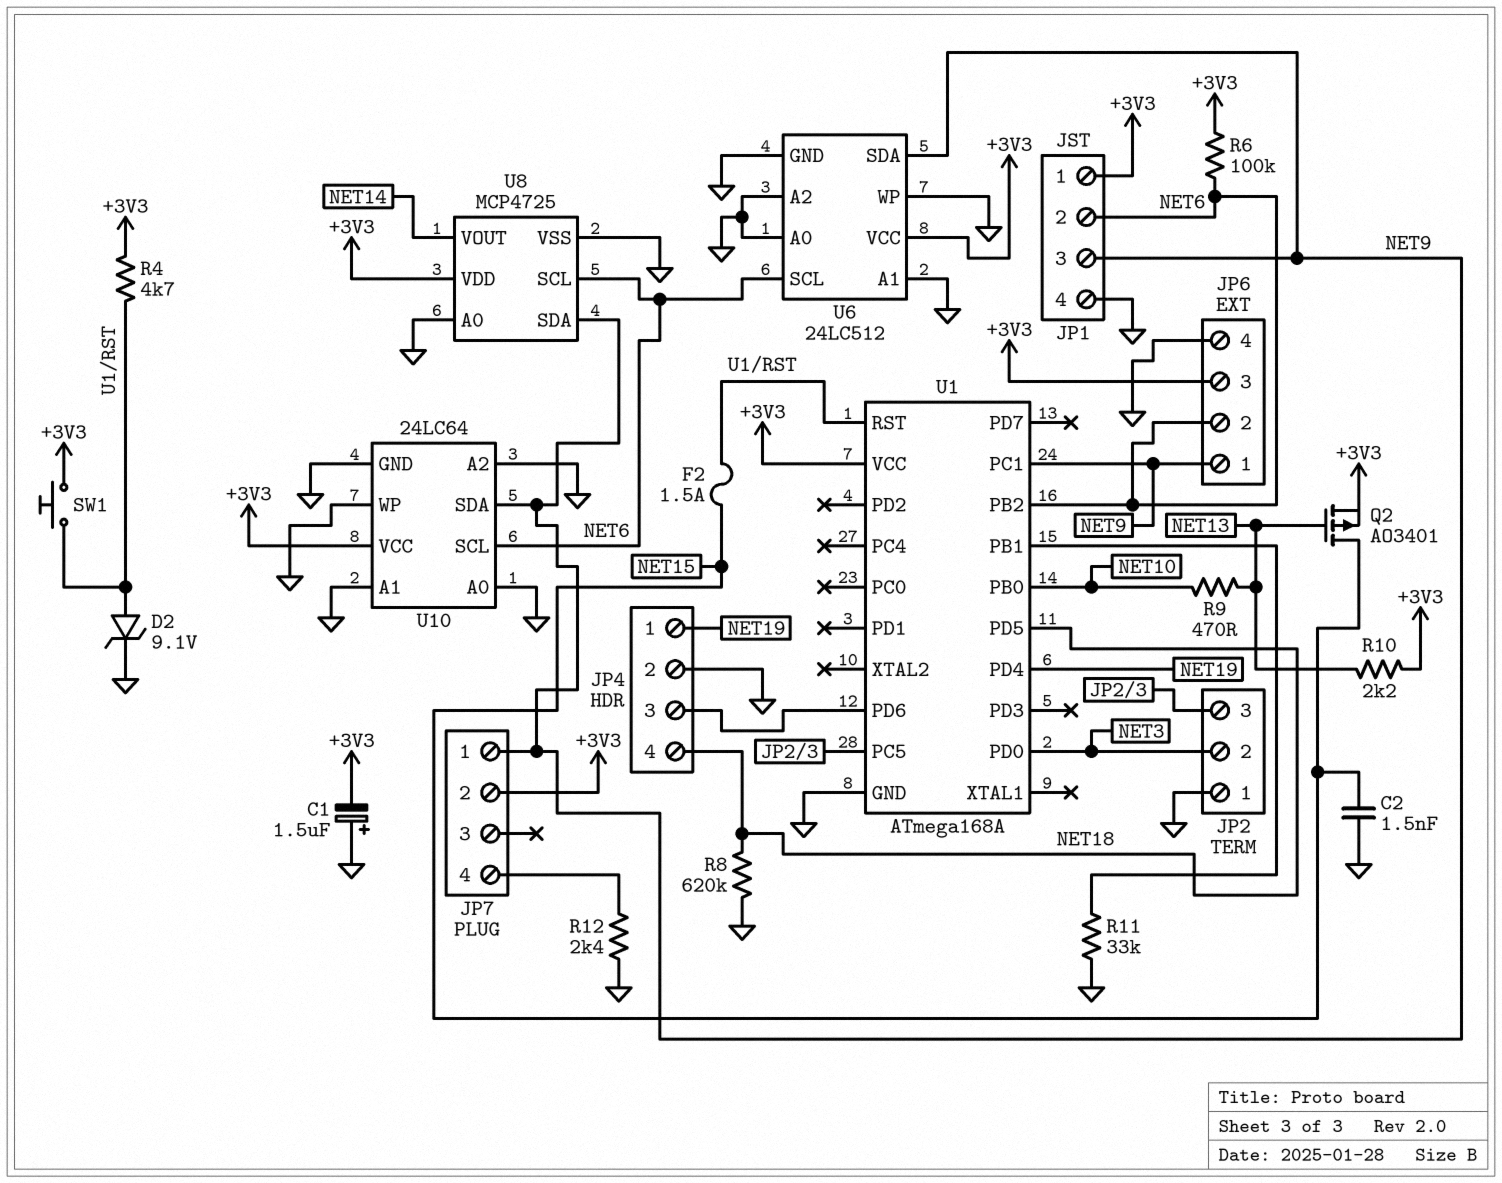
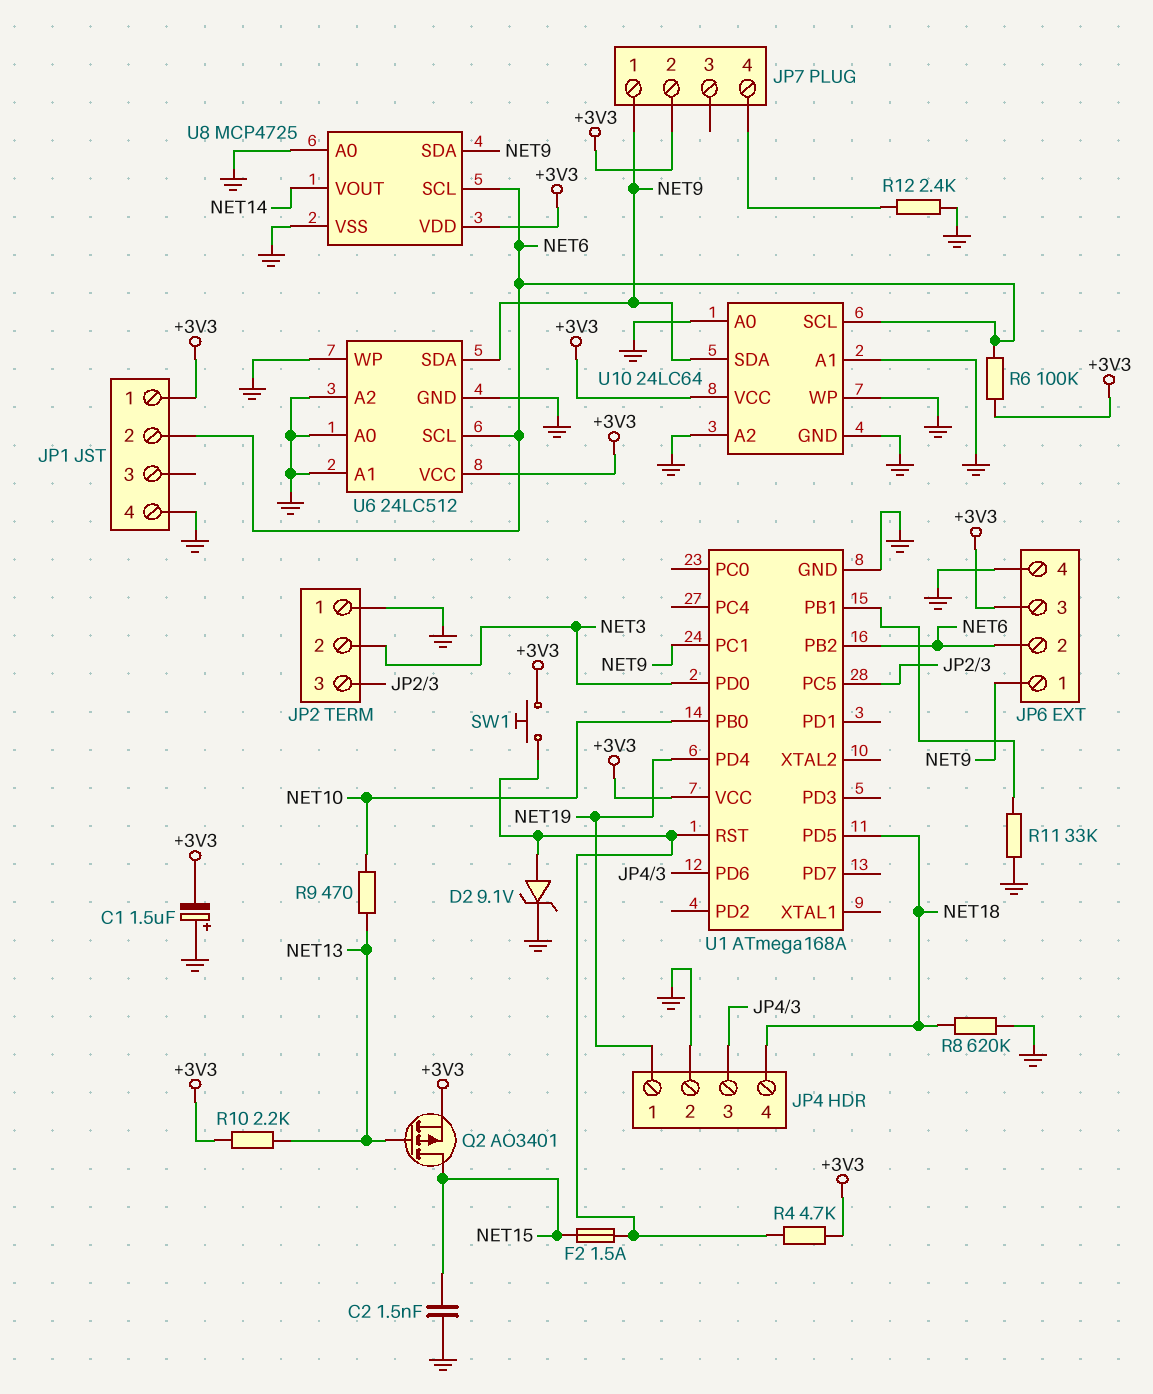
JP1 pin 3: NET9 -> none

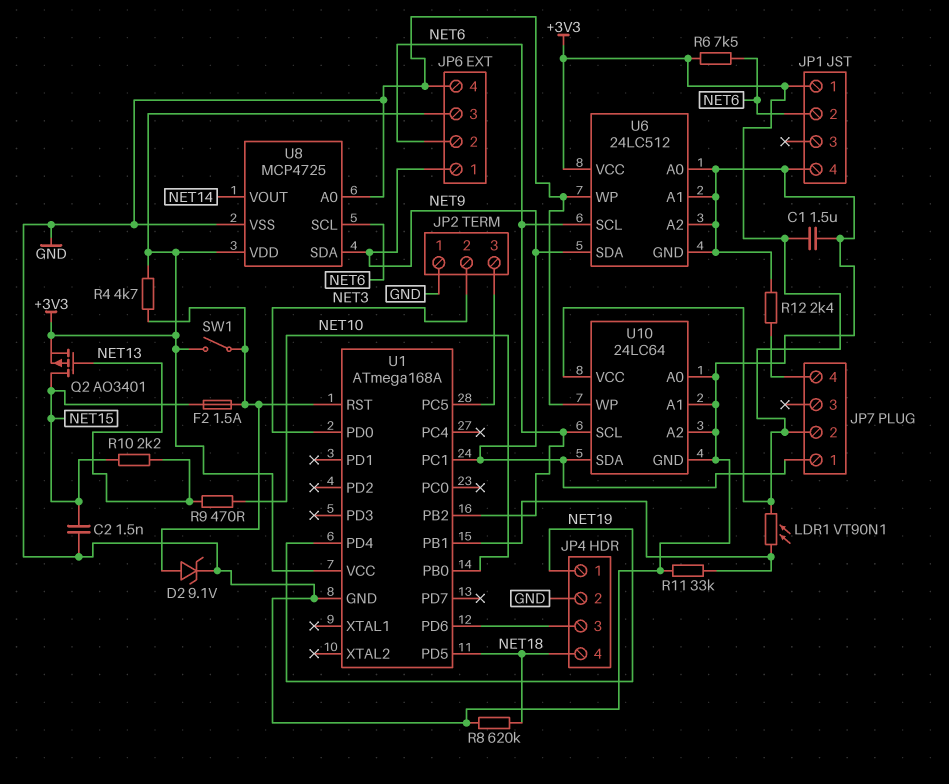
C1: 1.5uF (plus GND, minus +3V3) -> 1.5uF (+3V3, GND)
LDR1: none -> VT90N1 (+3V3, U1/PB1)
R6: 100k (+3V3, NET6) -> 7.5k (+3V3, NET6)
R10: 2.2k (+3V3, NET13) -> 2.2k (NET13, NET15)
SW1: button (+3V3, U1/RST) -> switch (+3V3, U1/RST)

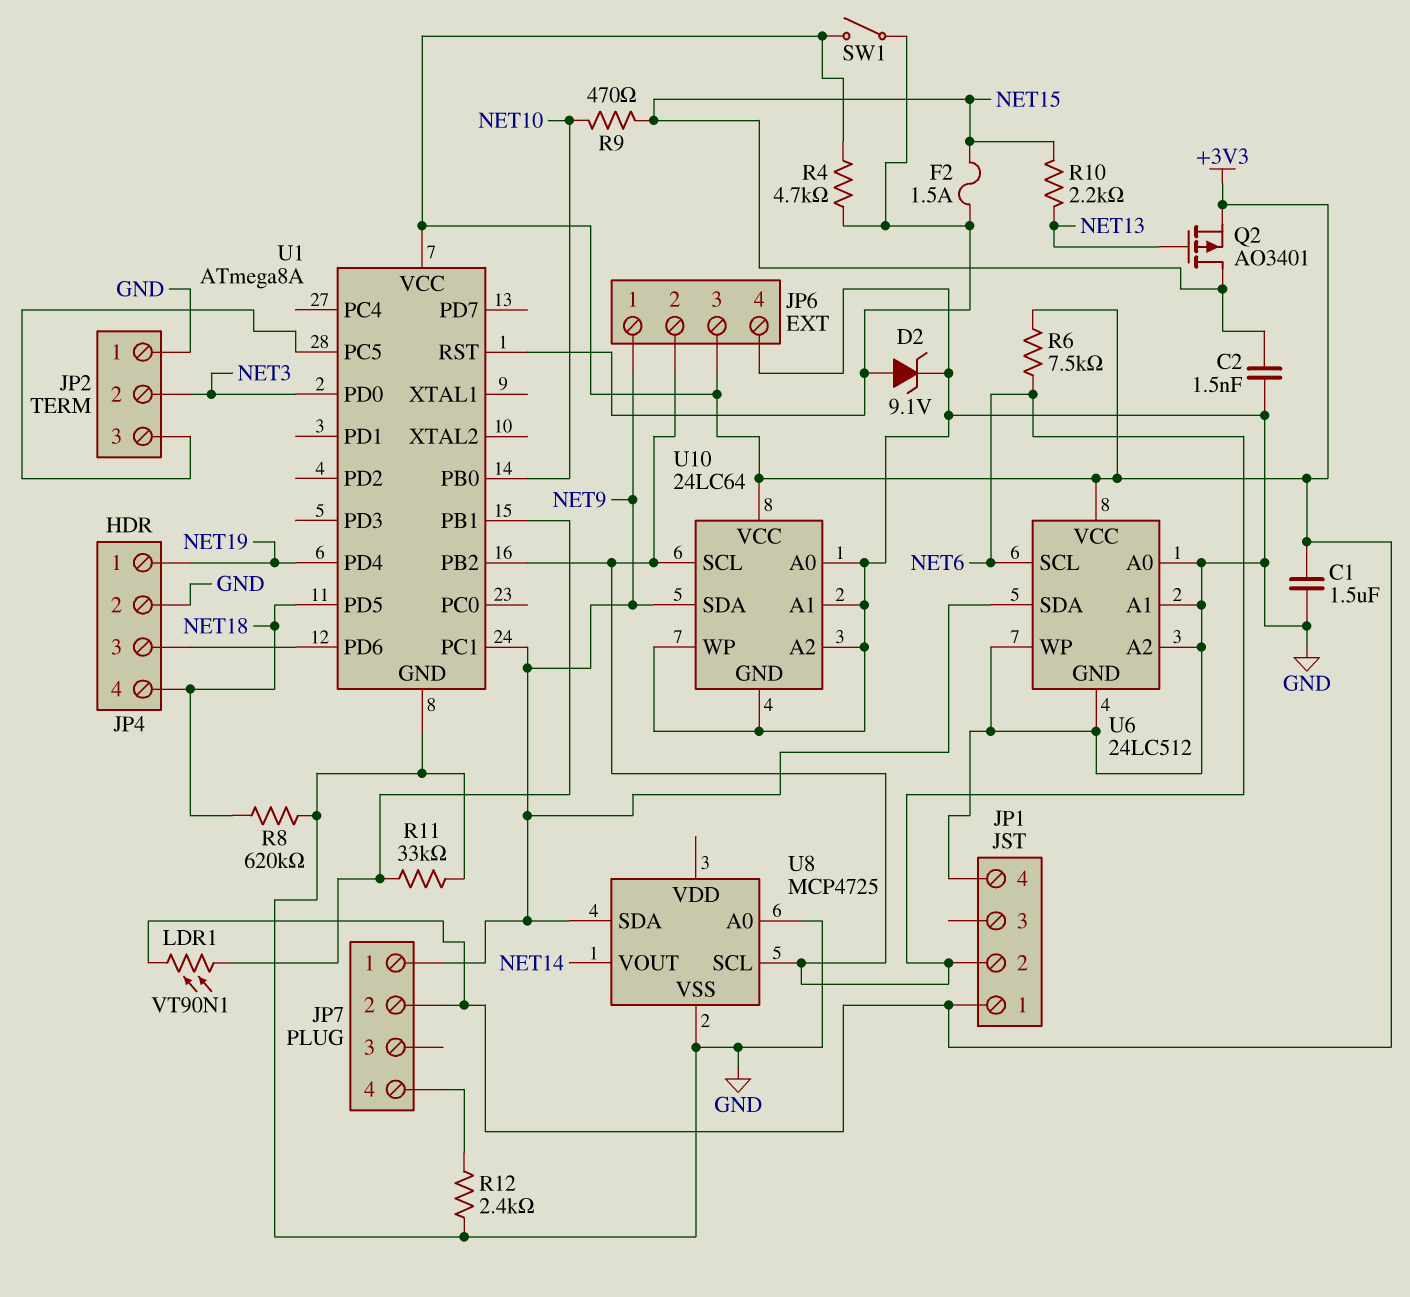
R9: 470 (NET10, NET13) -> 470 (NET10, NET15)
U1: ATmega168A -> ATmega8A
U8 pin VDD: +3V3 -> none

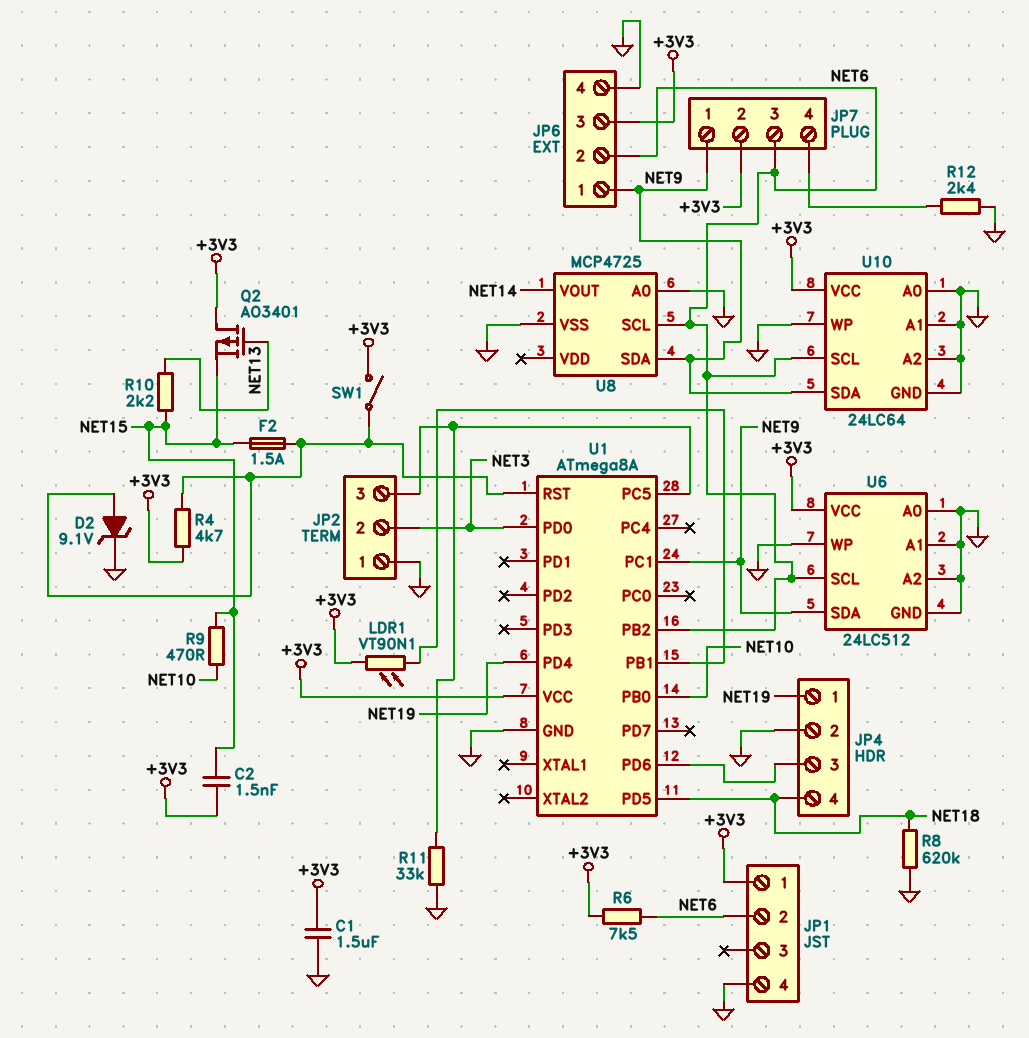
C2: 1.5nF (GND, NET15) -> 1.5nF (+3V3, NET15)
JP7 pin 3: none -> NET6
Q2: PMOS AO3401 (G NET13, D NET15, S +3V3) -> PMOS AO3401 (G NET13, D +3V3, S NET15)
R11: 33k (GND, U1/PB1) -> 33k (GND, JP2/3)

